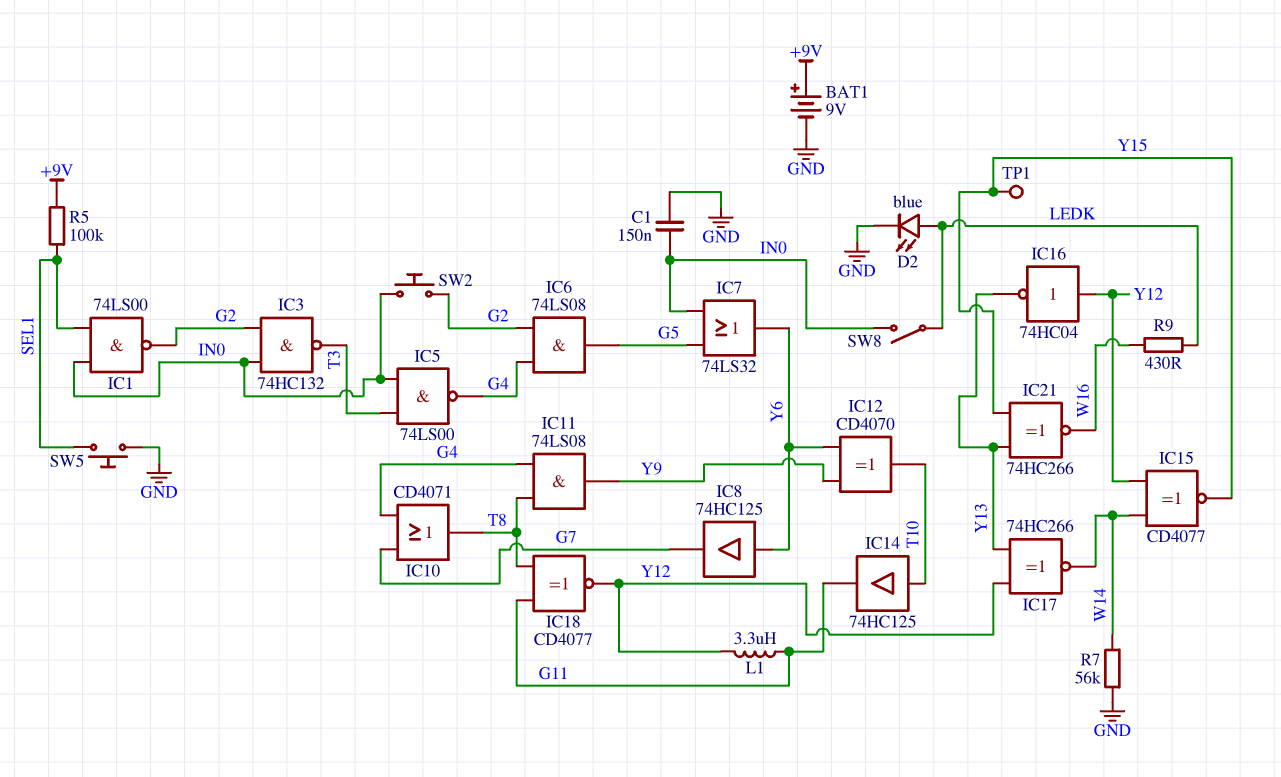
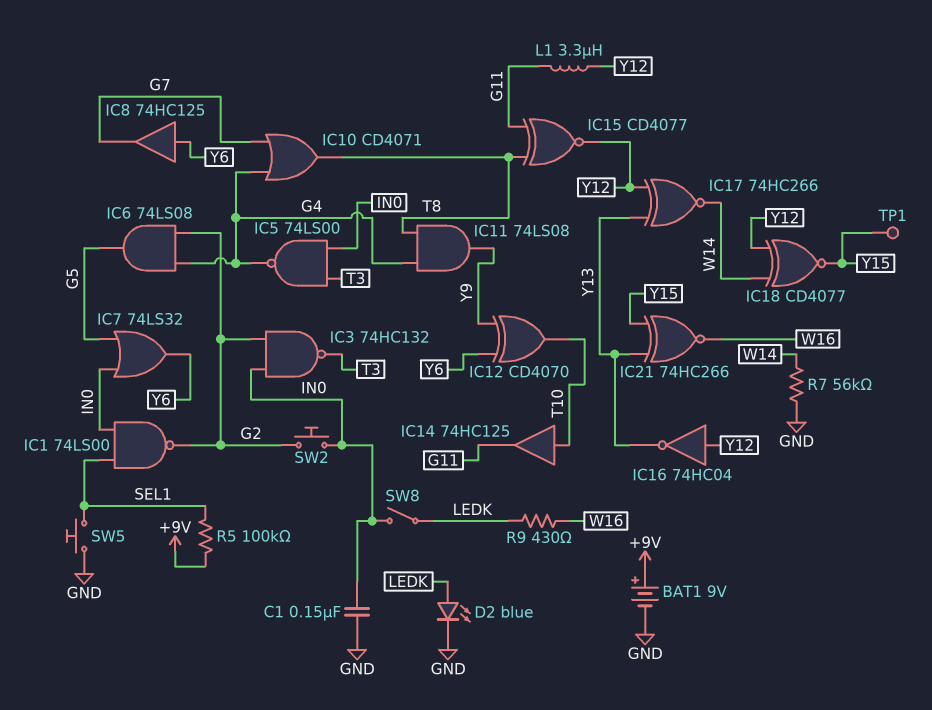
IC15: XNOR CD4077 (in W14, in Y12, out Y15) -> XNOR CD4077 (in G11, in T8, out Y12)
IC18: XNOR CD4077 (in G11, in T8, out Y12) -> XNOR CD4077 (in W14, in Y12, out Y15)

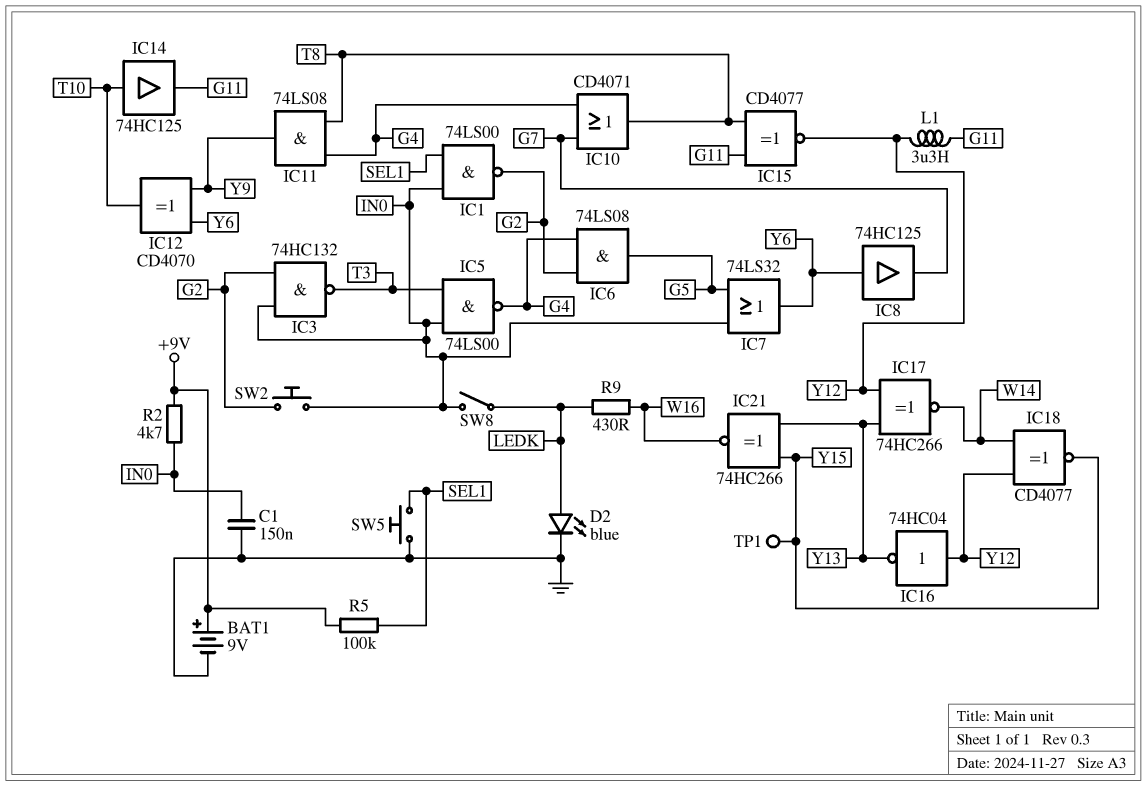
R2: none -> 4.7k (+9V, IN0)
R7: 56k (GND, W14) -> none

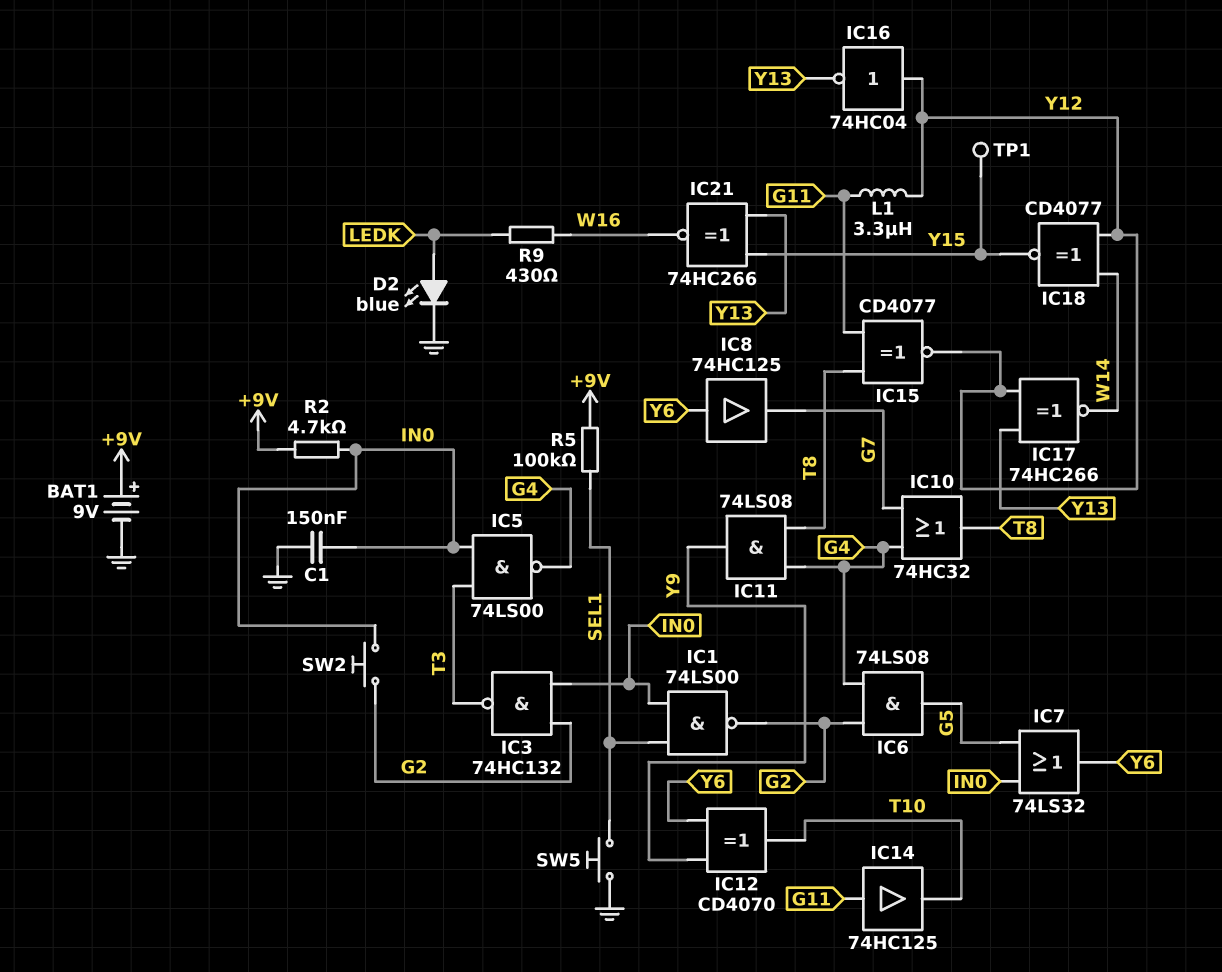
IC10: OR CD4071 (in G4, in G7, out T8) -> OR 74HC32 (in G4, in G7, out T8)
IC14: buffer 74HC125 (in T10, out G11) -> buffer 74HC125 (in G11, out T10)
SW8: switch (IN0, LEDK) -> none

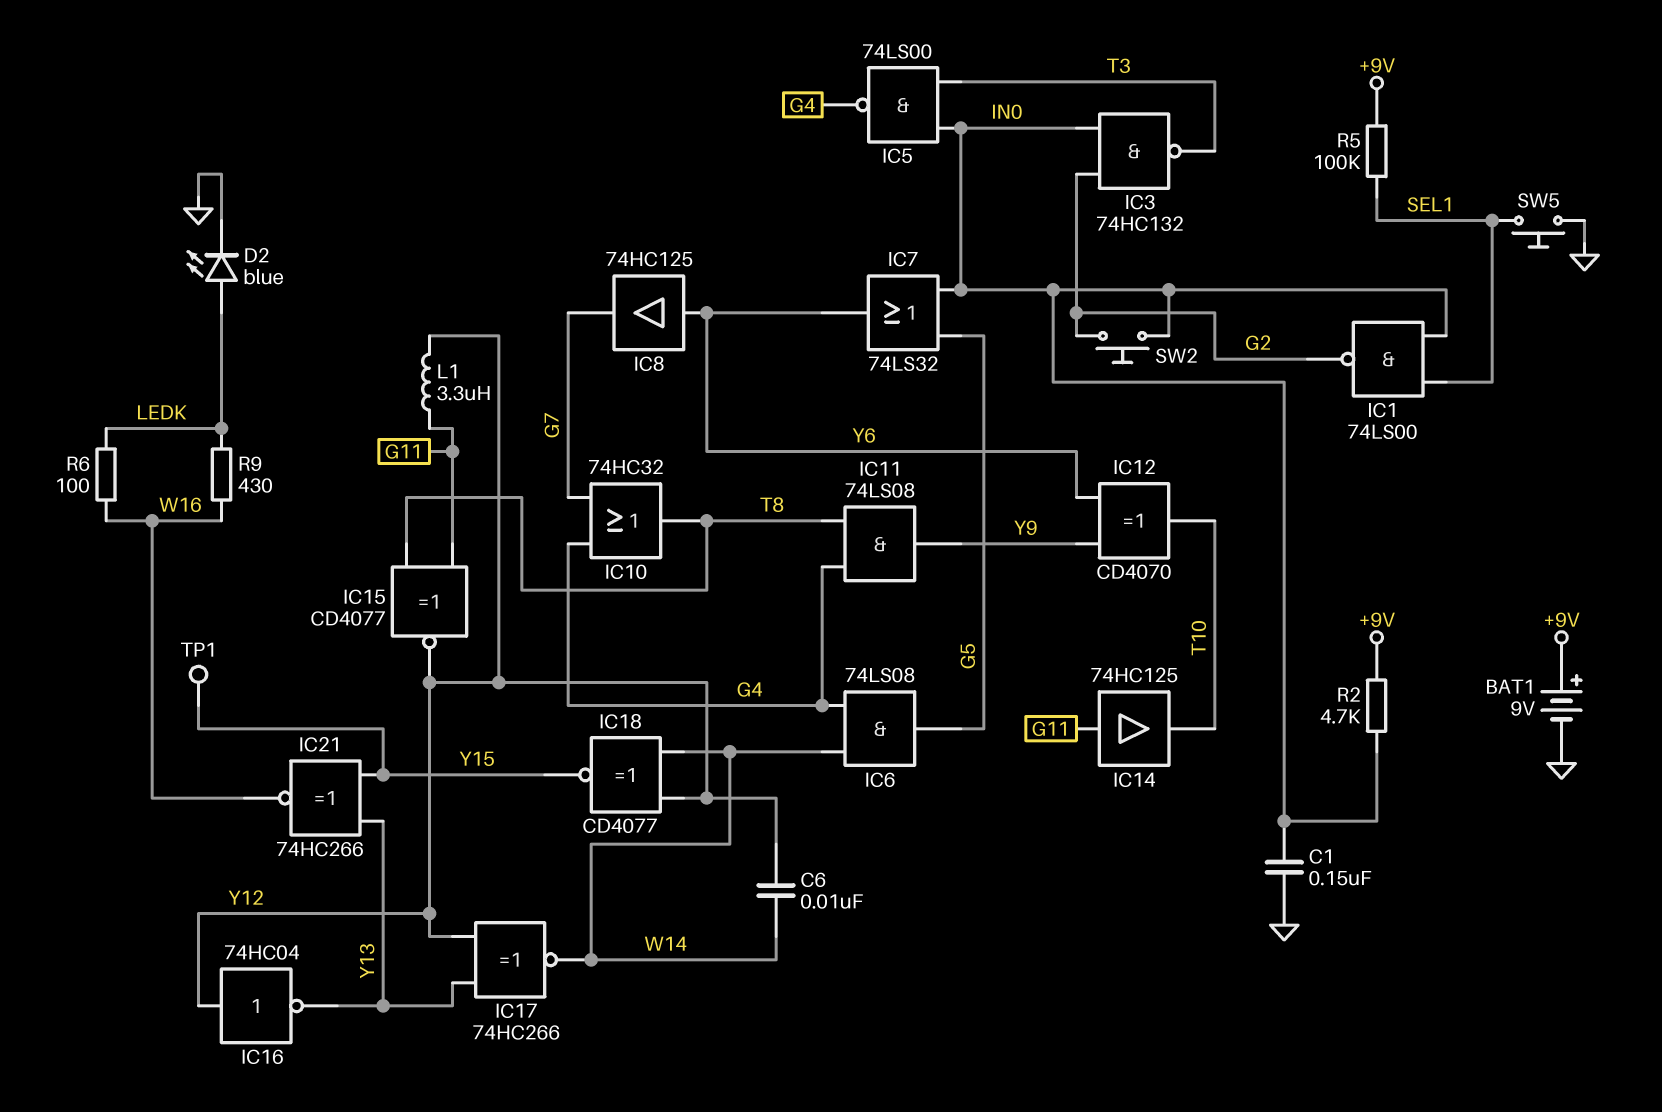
C6: none -> 10nF (W14, Y12)
IC6: AND 74LS08 (in G2, in G4, out G5) -> AND 74LS08 (in G4, in W14, out G5)
R6: none -> 100 (LEDK, W16)

